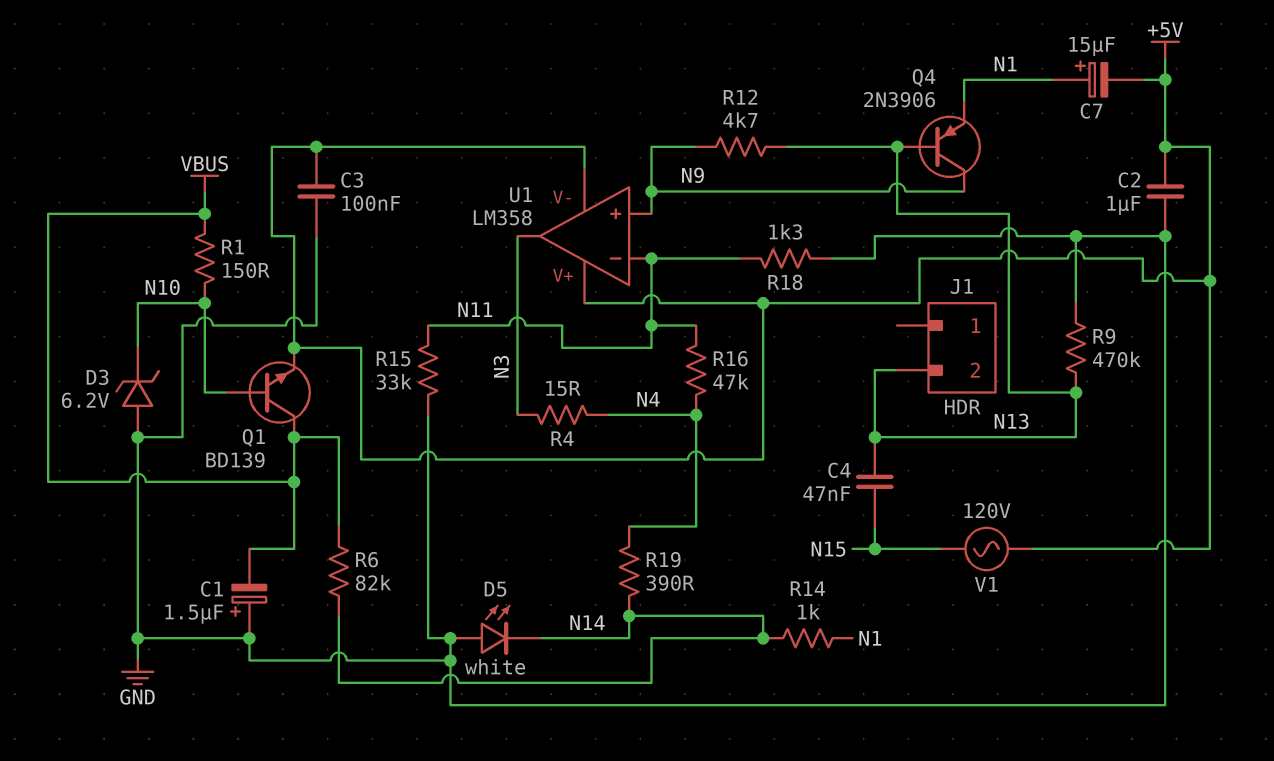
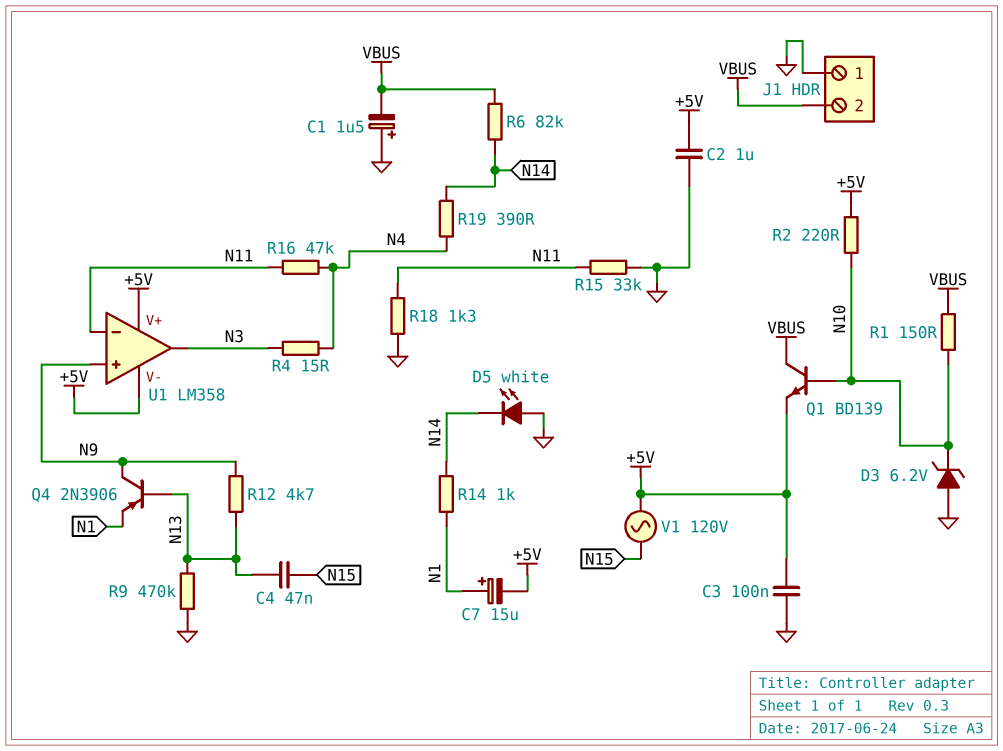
J1 pin 1: none -> GND
J1 pin 2: N13 -> VBUS
R2: none -> 220 (+5V, N10)

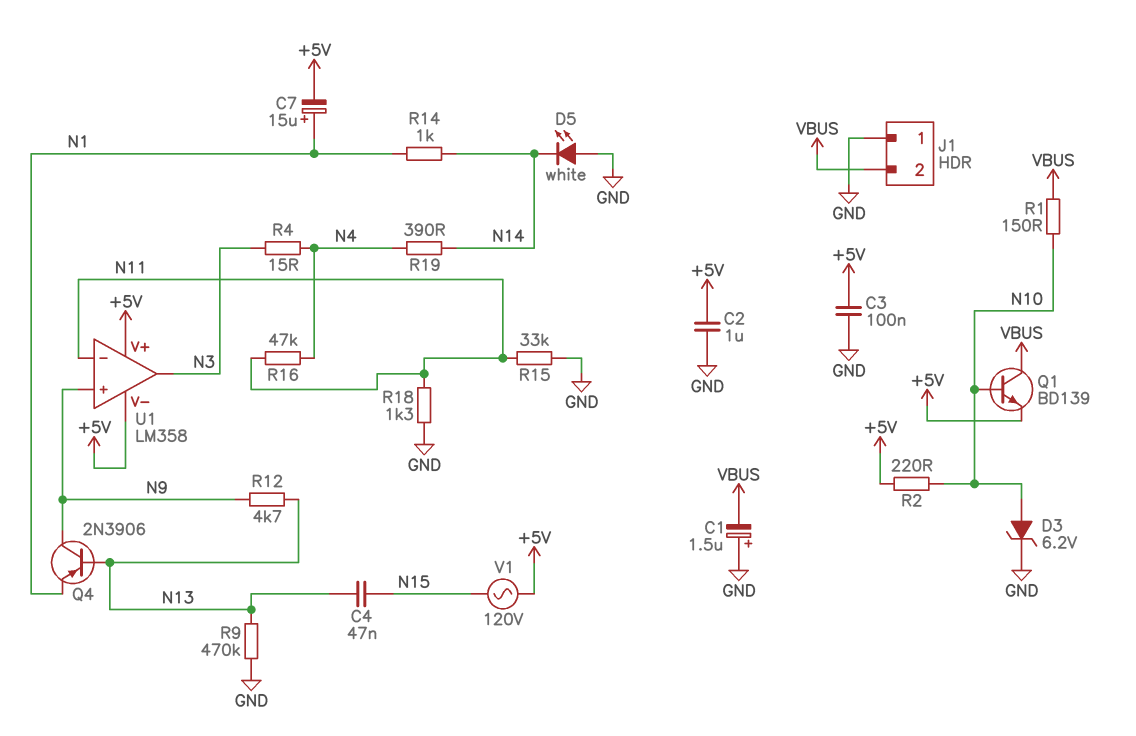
D3: zener 6.2V (A GND, K N10) -> zener 6.2V (A N10, K GND)
R6: 82k (N14, VBUS) -> none

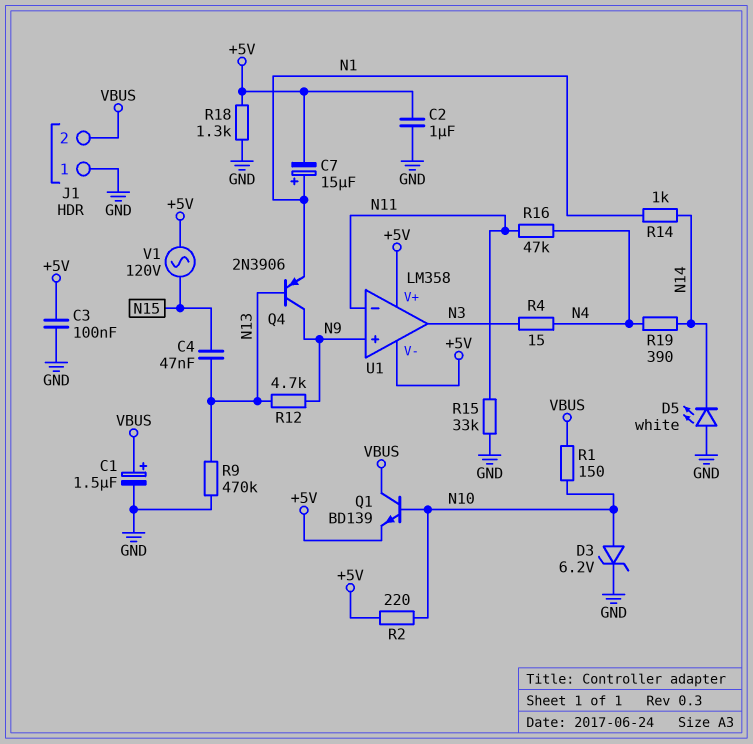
C1: 1.5uF (plus GND, minus VBUS) -> 1.5uF (plus VBUS, minus GND)
R18: 1.3k (GND, N11) -> 1.3k (+5V, GND)

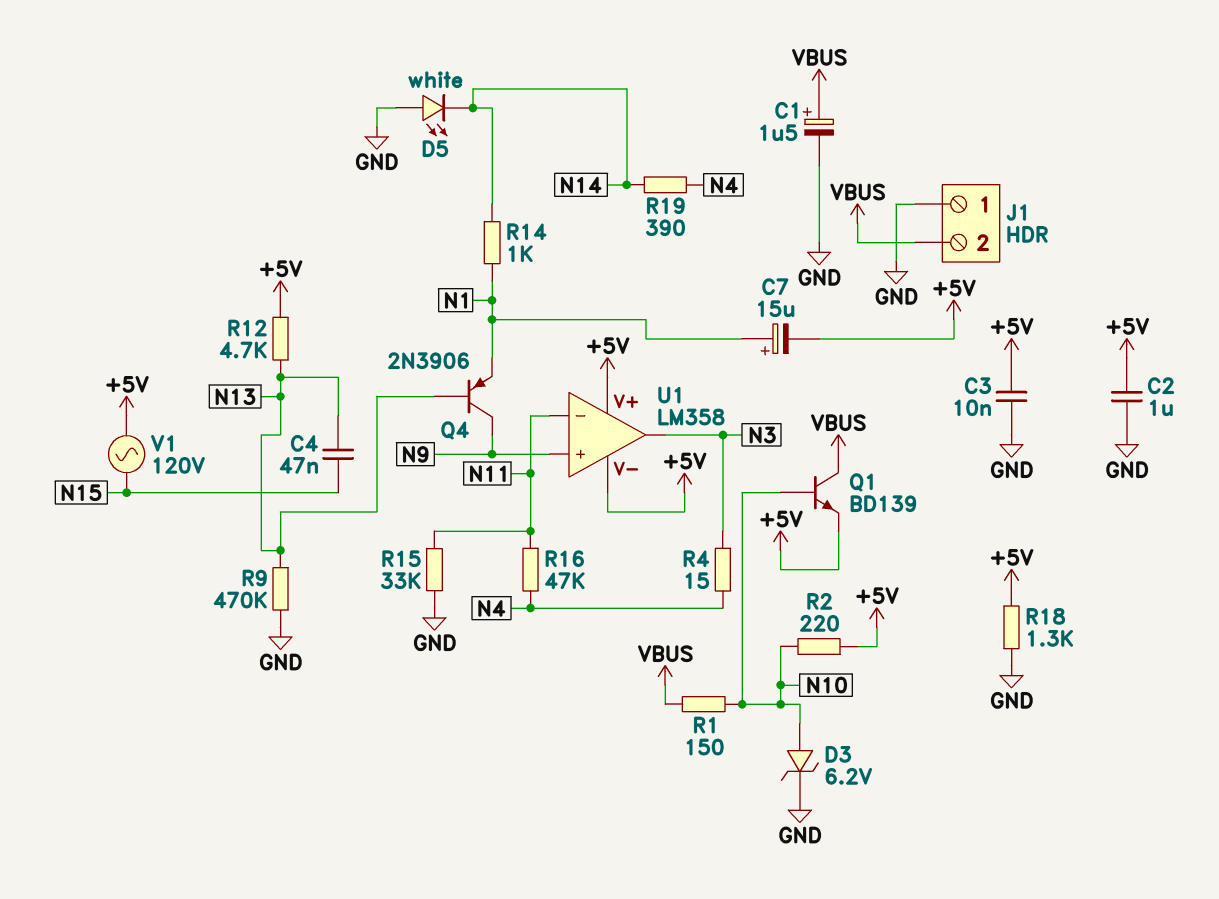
C3: 100nF (+5V, GND) -> 10nF (+5V, GND)
R12: 4.7k (N9, N13) -> 4.7k (+5V, N13)

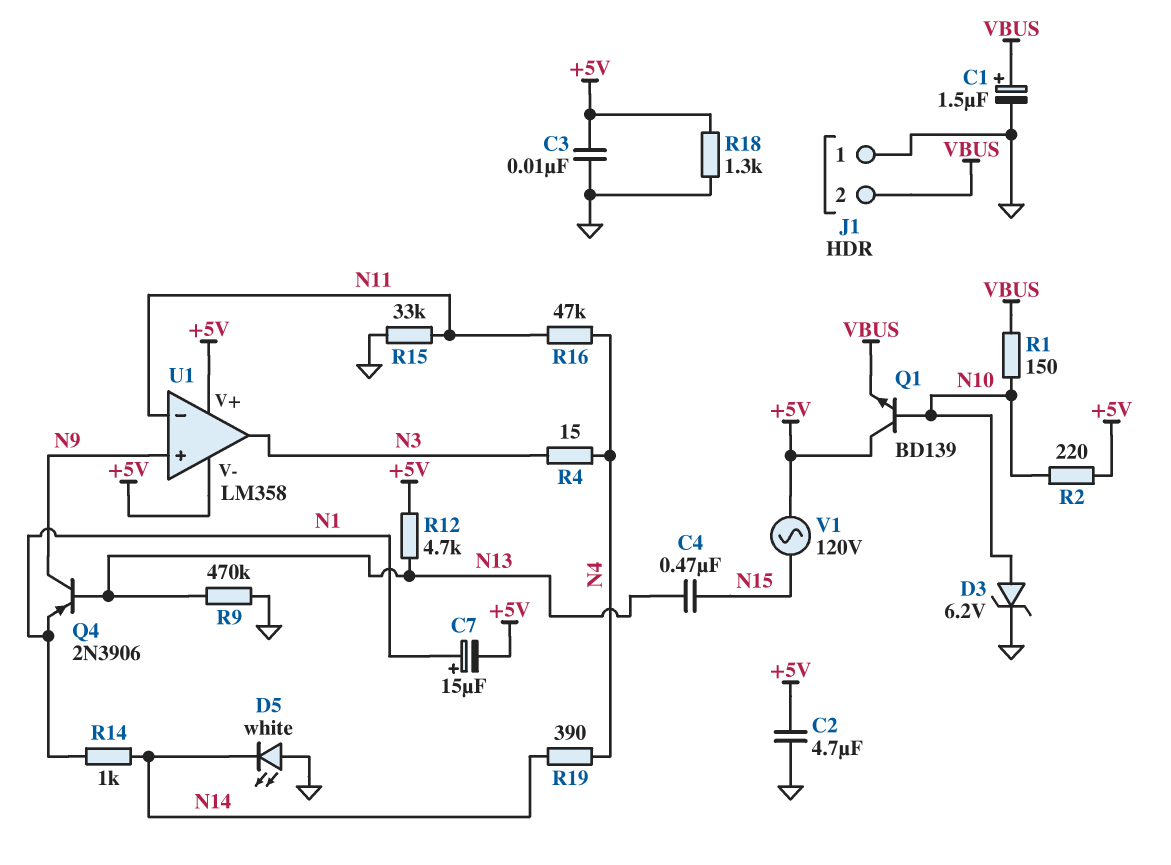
C2: 1uF (+5V, GND) -> 4.7uF (+5V, GND)
C4: 47nF (N13, N15) -> 470nF (N13, N15)
Q1: NPN BD139 (B N10, C VBUS, E +5V) -> NPN BD139 (B N10, C +5V, E VBUS)

